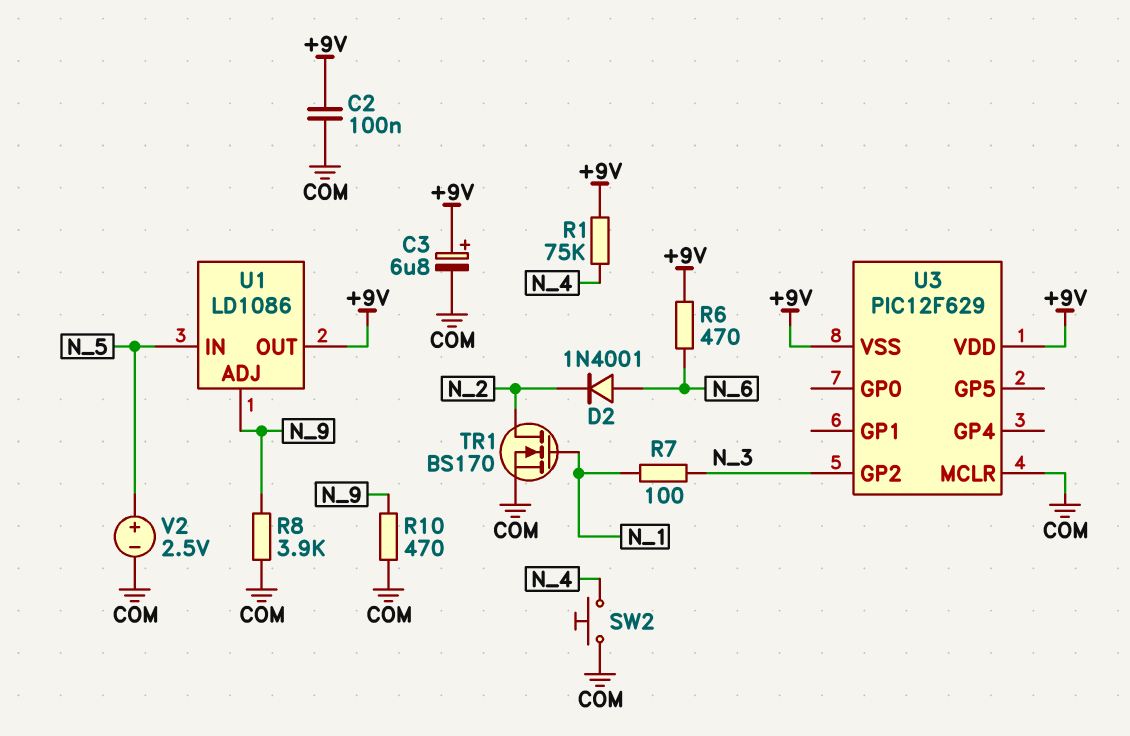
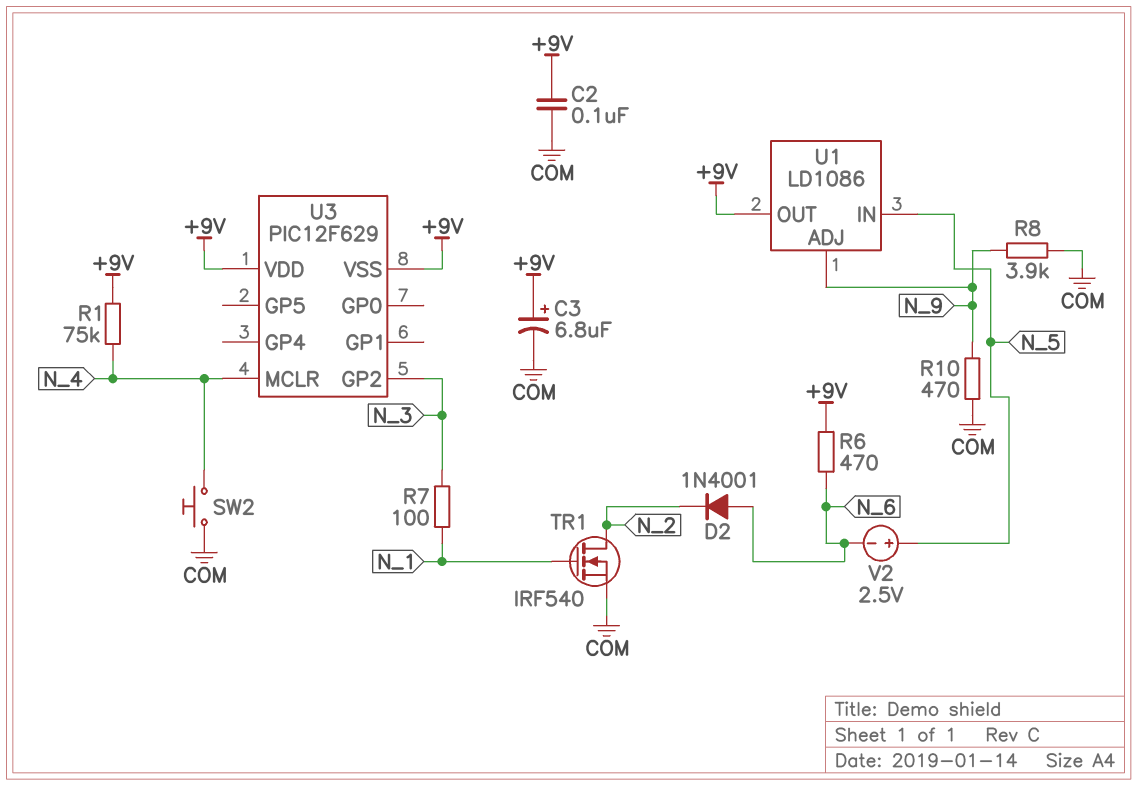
TR1: NMOS BS170 (G N_1, D N_2, S COM) -> NMOS IRF540 (G N_1, D N_2, S COM)
U3 pin MCLR: COM -> N_4
V2: 2.5V (plus N_5, minus COM) -> 2.5V (plus N_5, minus N_6)

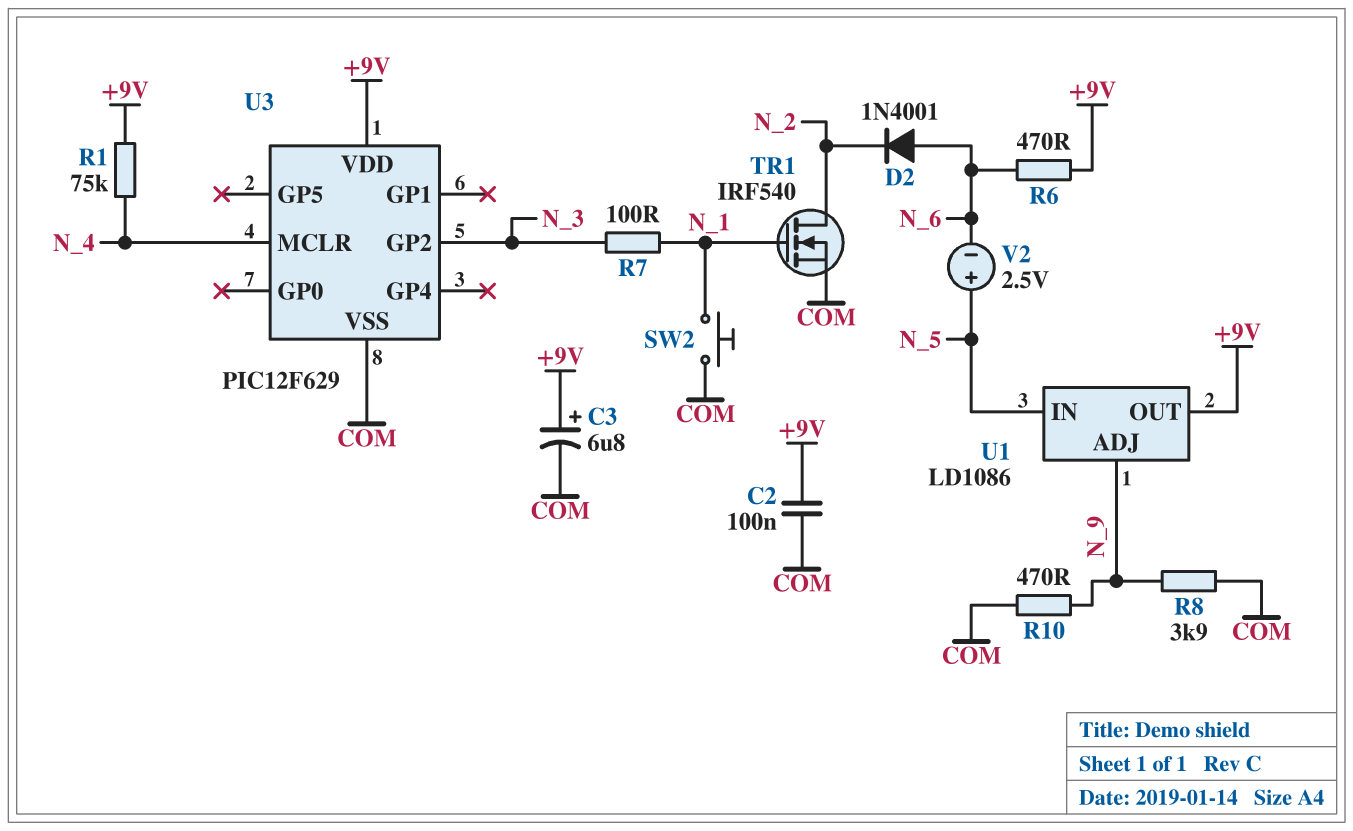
SW2: button (COM, N_4) -> button (COM, N_1)
U3 pin VSS: +9V -> COM

